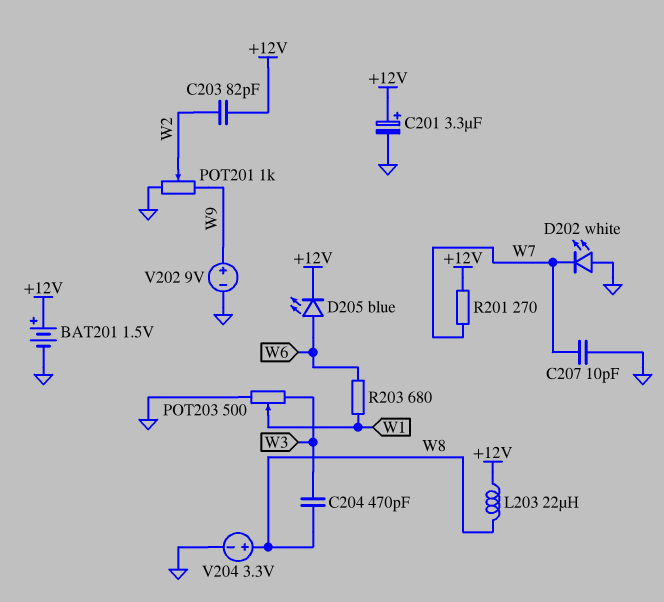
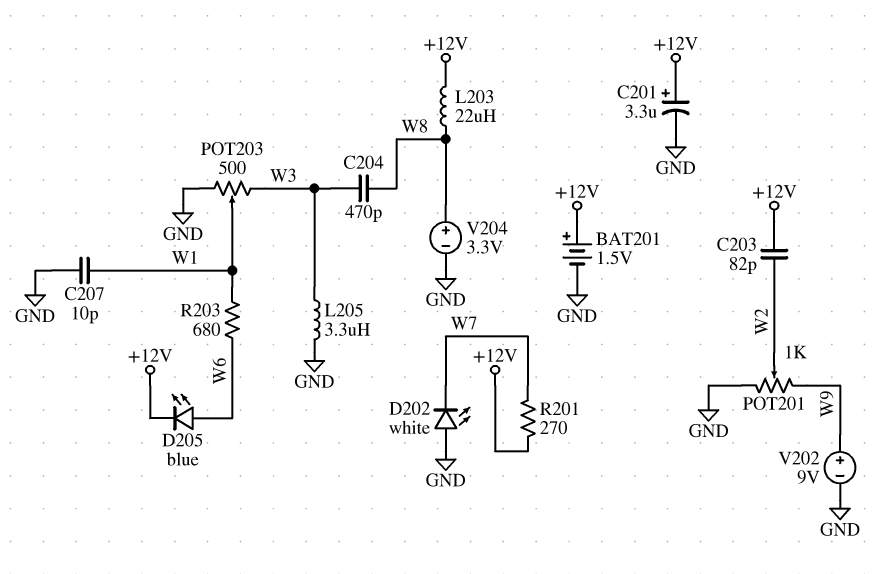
C207: 10pF (GND, W7) -> 10pF (GND, W1)
L205: none -> 3.3uH (GND, W3)

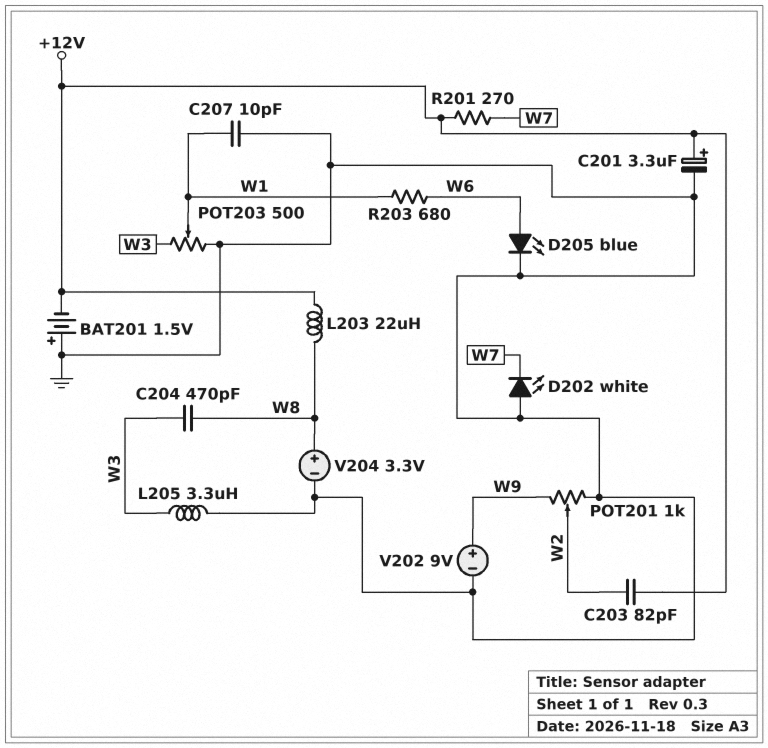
BAT201: 1.5V (plus +12V, minus GND) -> 1.5V (plus GND, minus +12V)
D205: LED blue (A W6, K +12V) -> LED blue (A W6, K GND)

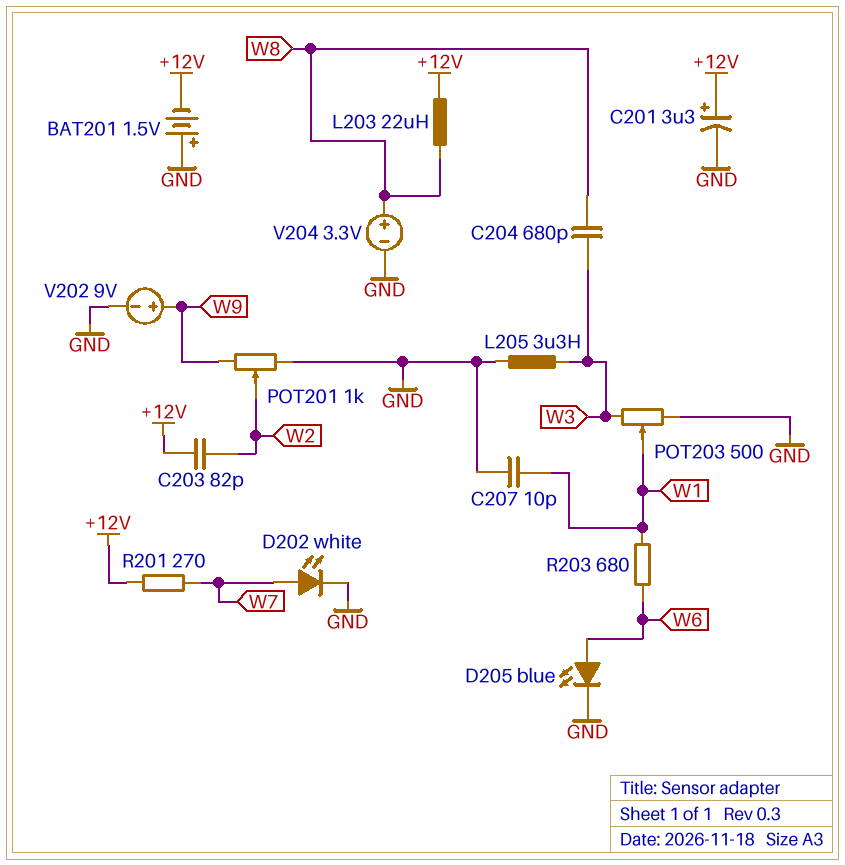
C204: 470pF (W3, W8) -> 680pF (W3, W8)
D202: LED white (A GND, K W7) -> LED white (A W7, K GND)

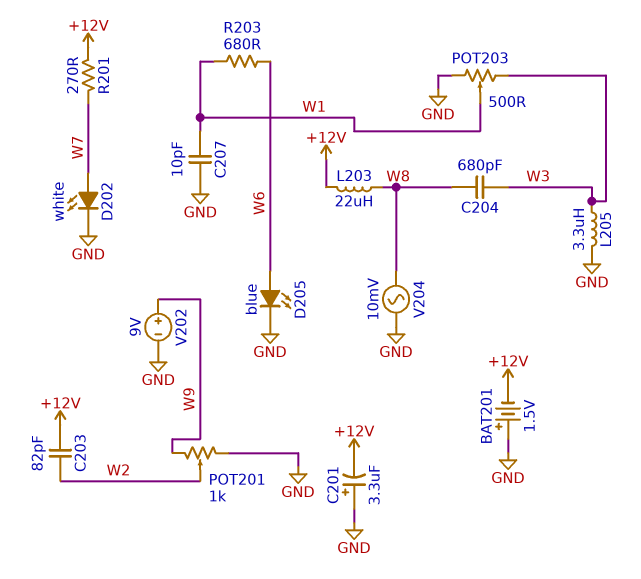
C201: 3.3uF (plus +12V, minus GND) -> 3.3uF (plus GND, minus +12V)
V204: 3.3V (plus W8, minus GND) -> AC 10mV (GND, W8)

